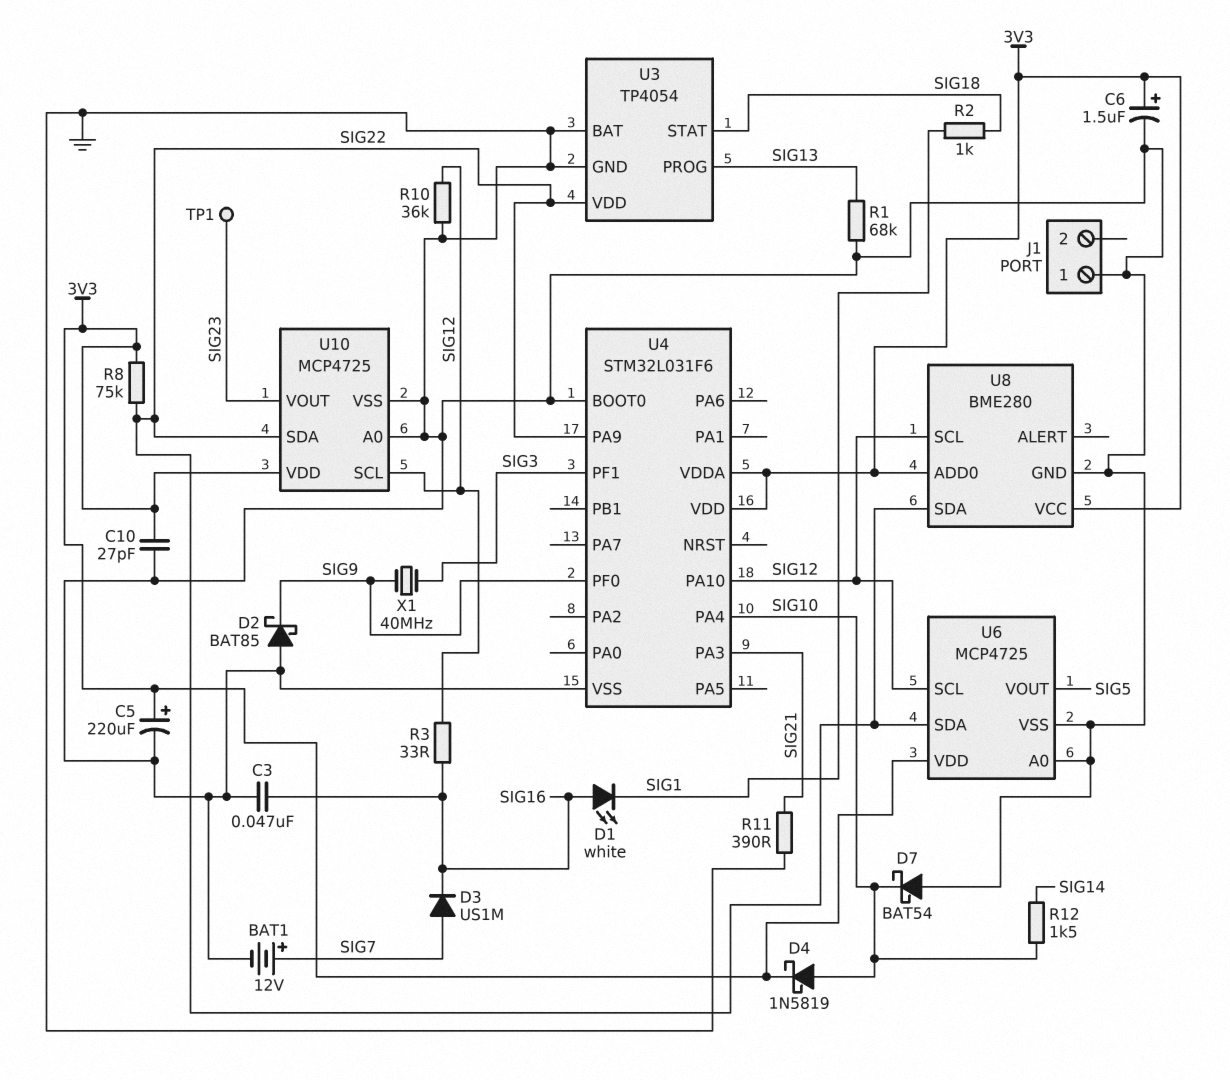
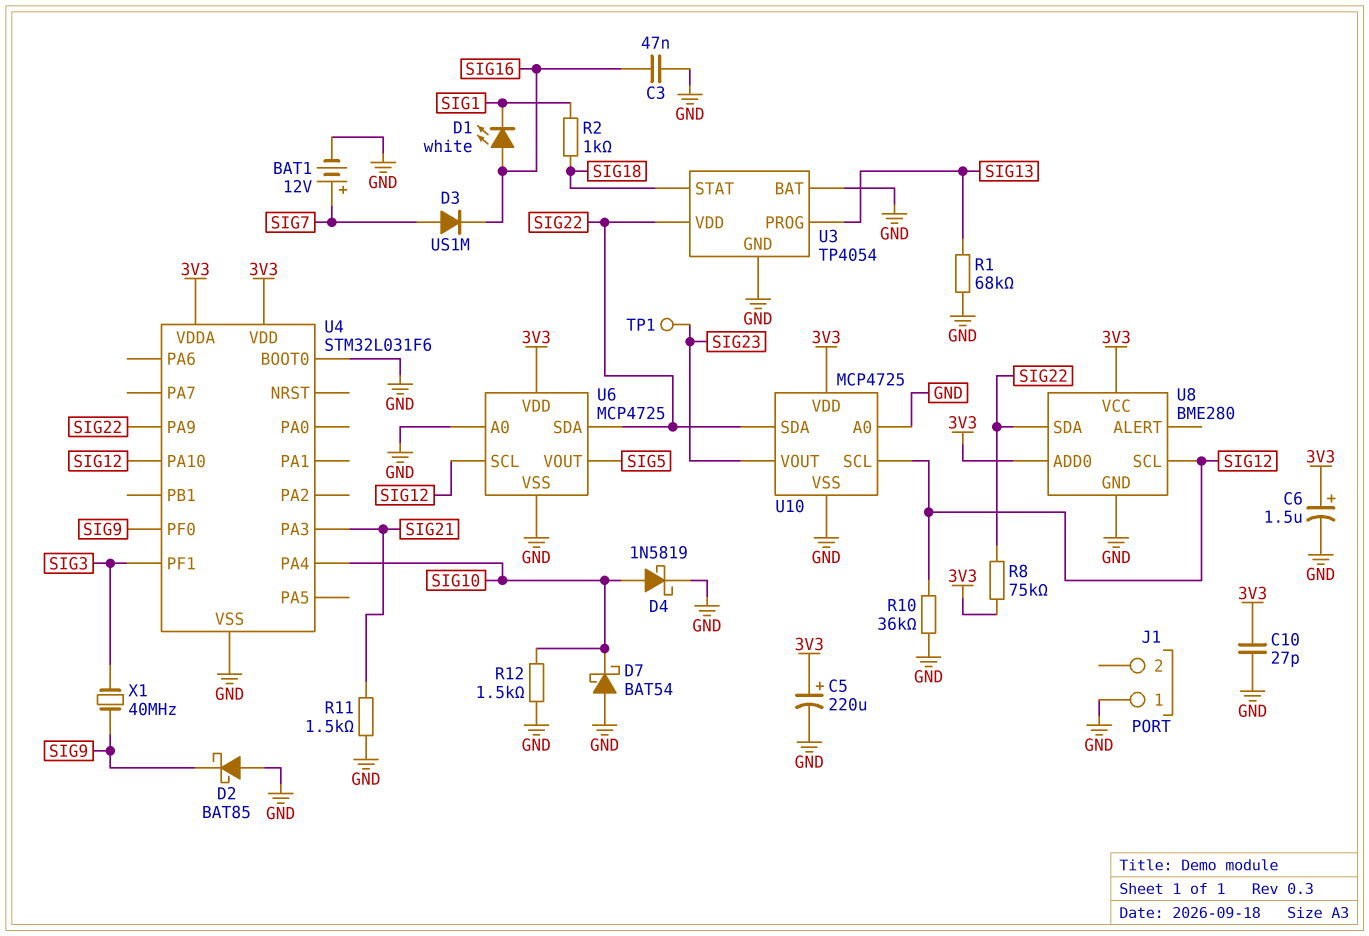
D4: schottky 1N5819 (A SIG10, K 3V3) -> schottky 1N5819 (A SIG10, K GND)
R3: 33 (SIG12, SIG16) -> none
R11: 390 (GND, SIG21) -> 1.5k (GND, SIG21)
R12: 1.5k (SIG10, SIG14) -> 1.5k (GND, SIG10)

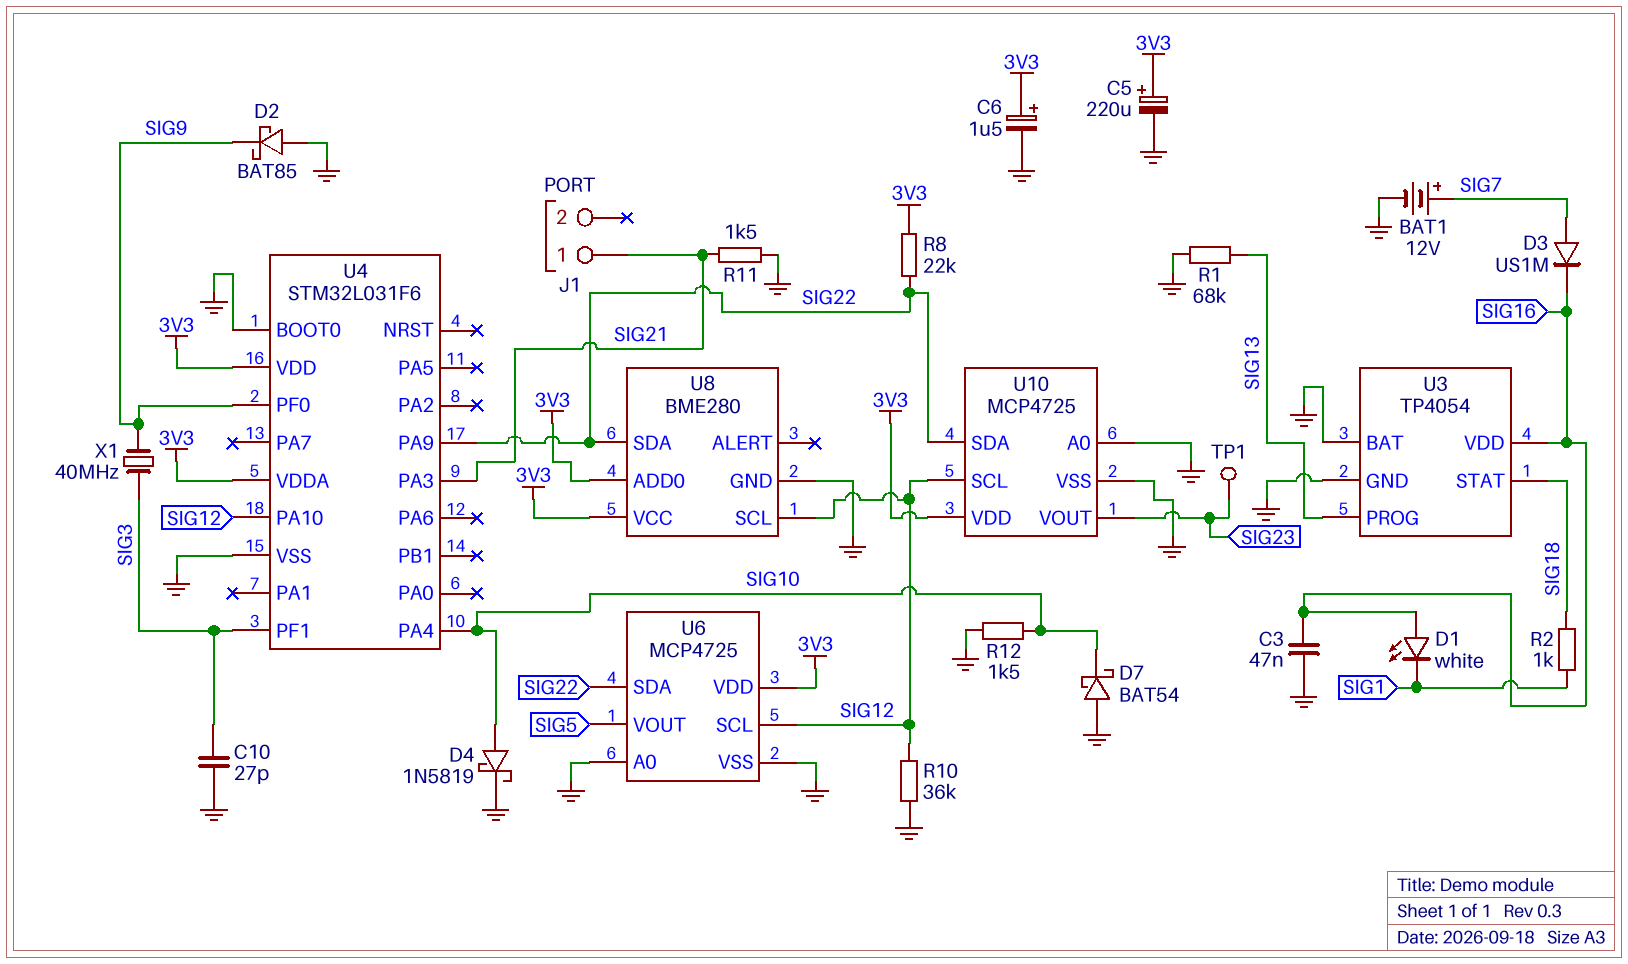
C10: 27pF (3V3, GND) -> 27pF (GND, SIG3)
J1 pin 1: GND -> SIG21
R8: 75k (3V3, SIG22) -> 22k (3V3, SIG22)
U3 pin VDD: SIG22 -> SIG16

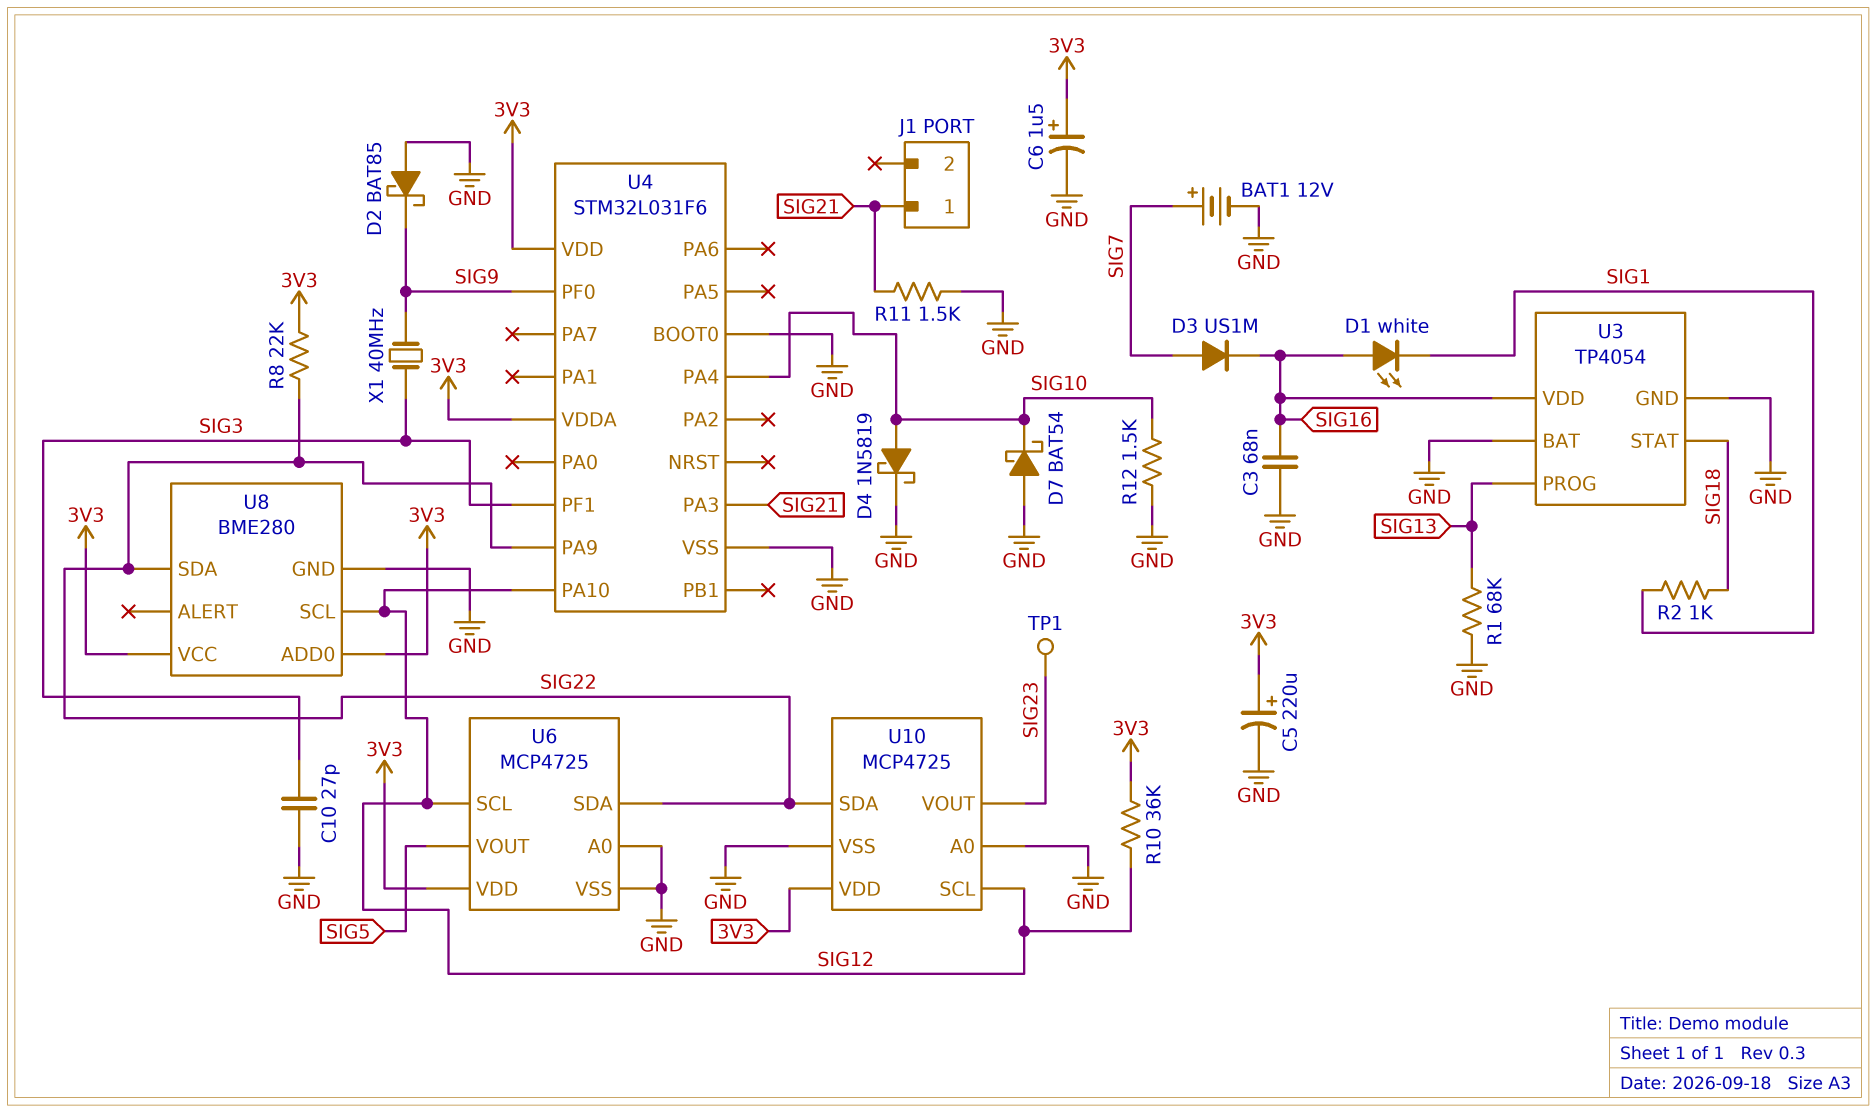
C3: 47nF (GND, SIG16) -> 68nF (GND, SIG16)
R10: 36k (GND, SIG12) -> 36k (3V3, SIG12)

